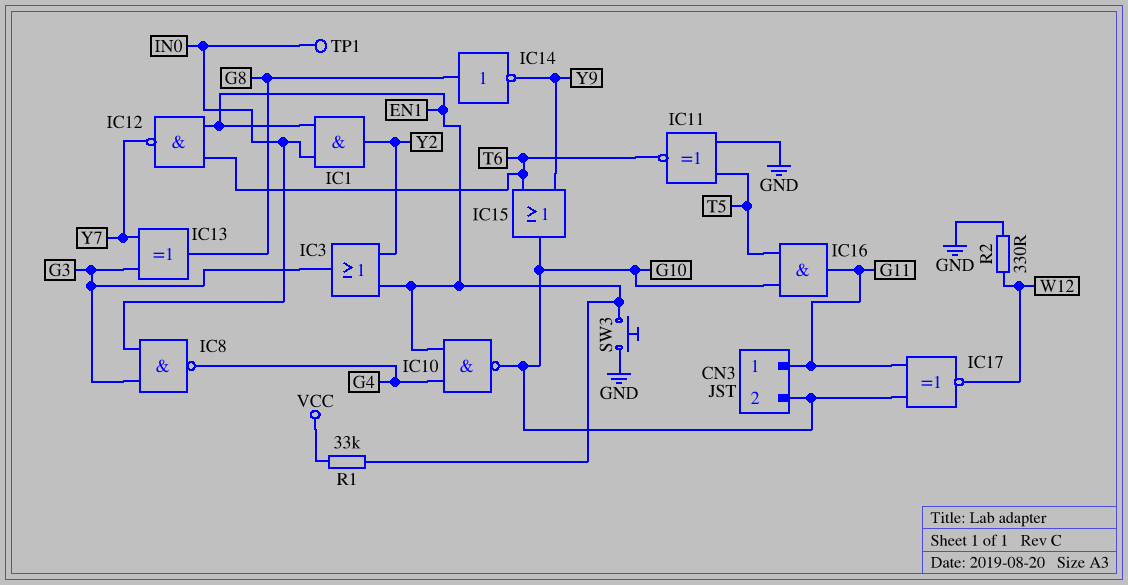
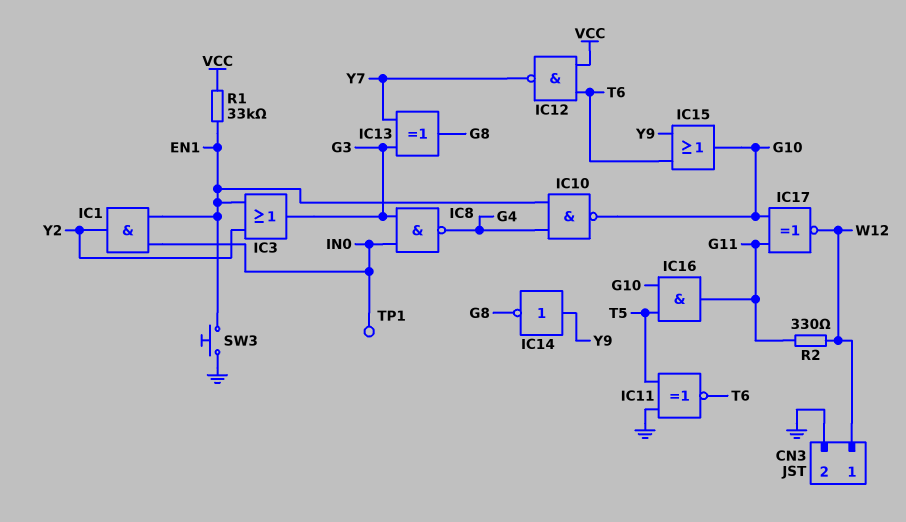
CN3 pin 1: G11 -> W12
CN3 pin 2: G10 -> GND
IC12: NAND (in EN1, in T6, out Y7) -> NAND (in T6, in VCC, out Y7)
IC14: NOT (in G8, out Y9) -> NOT (in Y9, out G8)
R2: 330 (GND, W12) -> 330 (G11, W12)

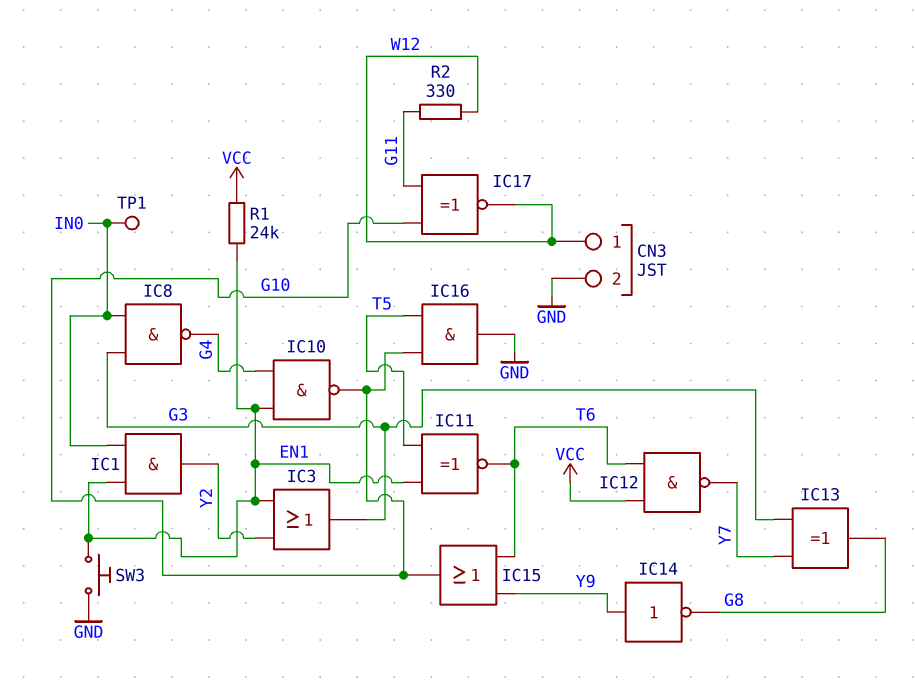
IC11: XNOR (in GND, in T5, out T6) -> XNOR (in EN1, in T5, out T6)
IC16: AND (in G10, in T5, out G11) -> AND (in G10, in T5, out GND)
R1: 33k (EN1, VCC) -> 24k (EN1, VCC)

